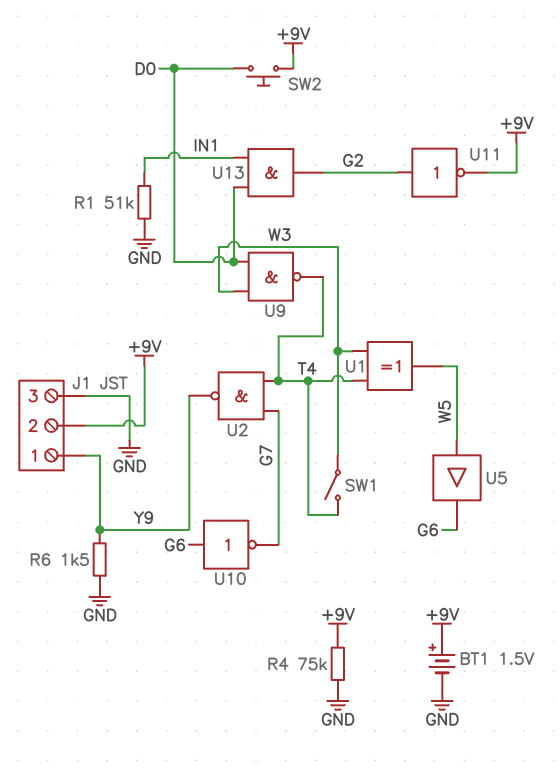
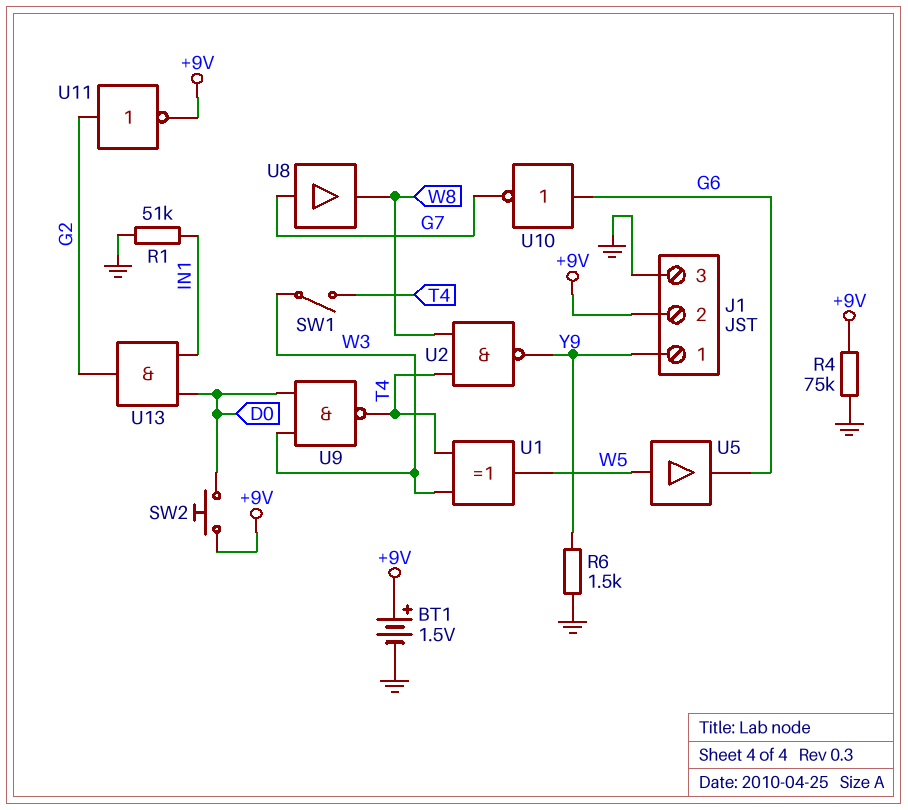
U2: NAND (in G7, in T4, out Y9) -> NAND (in T4, in W8, out Y9)
U8: none -> buffer (in G7, out W8)

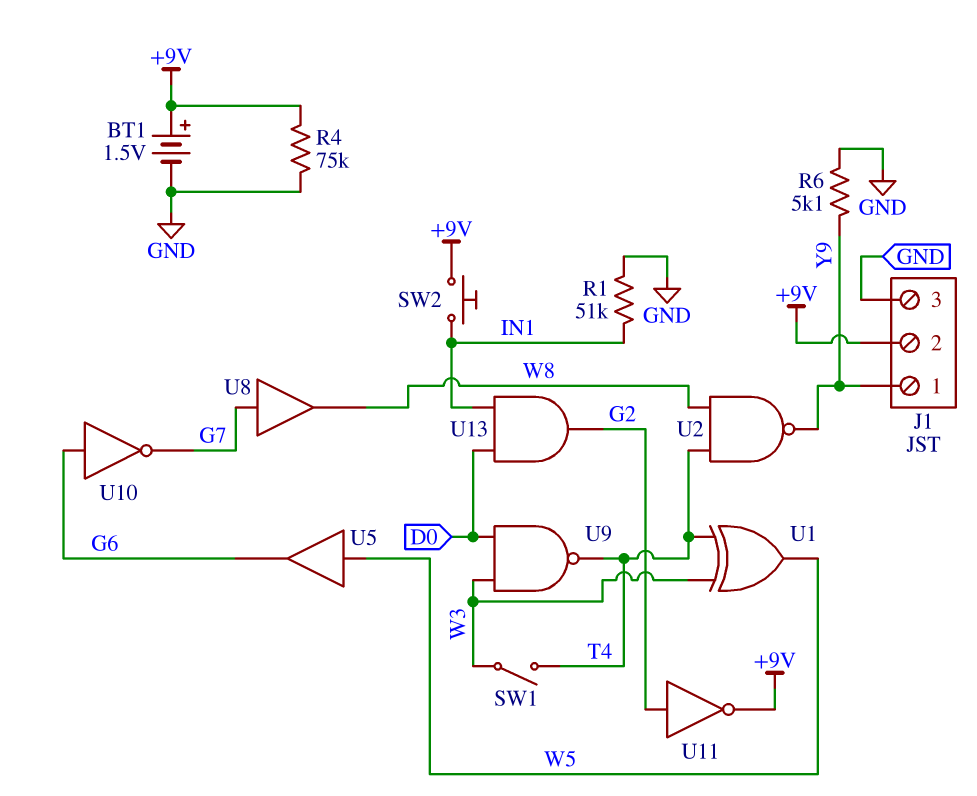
R6: 1.5k (GND, Y9) -> 5.1k (GND, Y9)
SW2: button (+9V, D0) -> button (+9V, IN1)

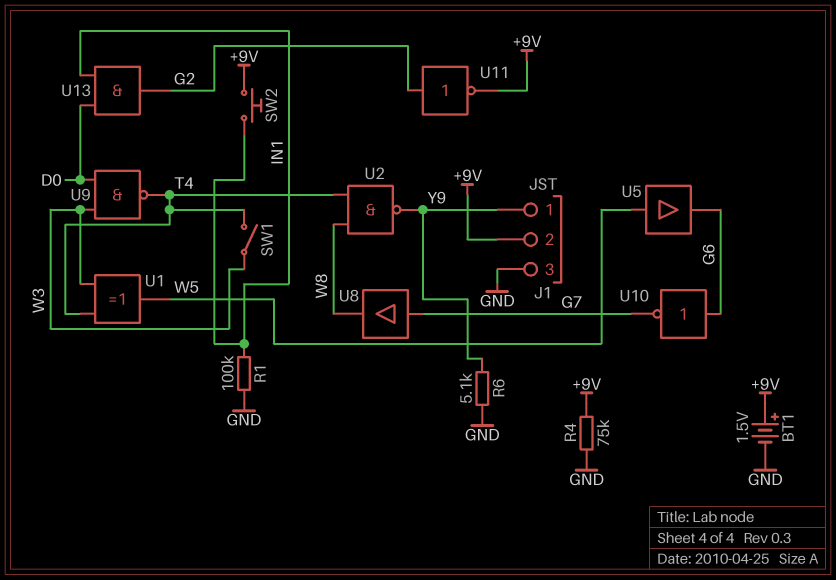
R1: 51k (GND, IN1) -> 100k (GND, IN1)

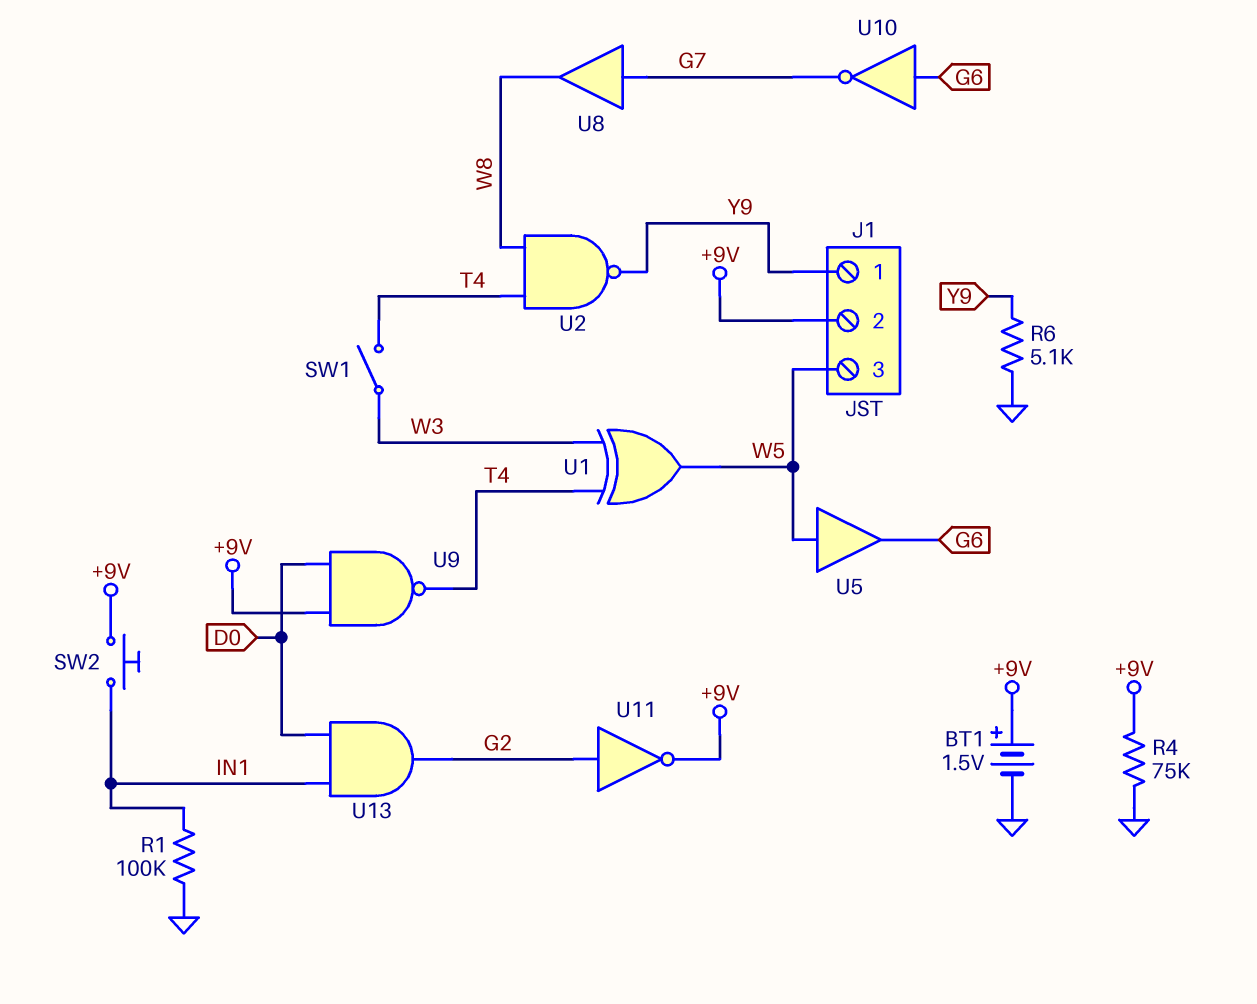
J1 pin 3: GND -> W5
U9: NAND (in D0, in W3, out T4) -> NAND (in +9V, in D0, out T4)

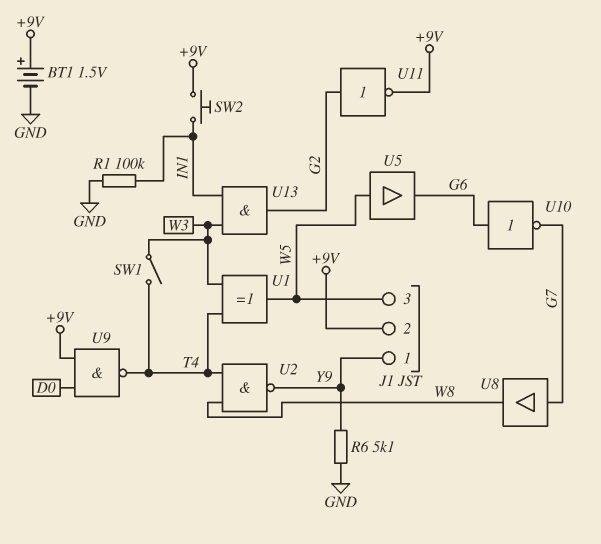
R4: 75k (+9V, GND) -> none
U13: AND (in D0, in IN1, out G2) -> AND (in IN1, in W3, out G2)

